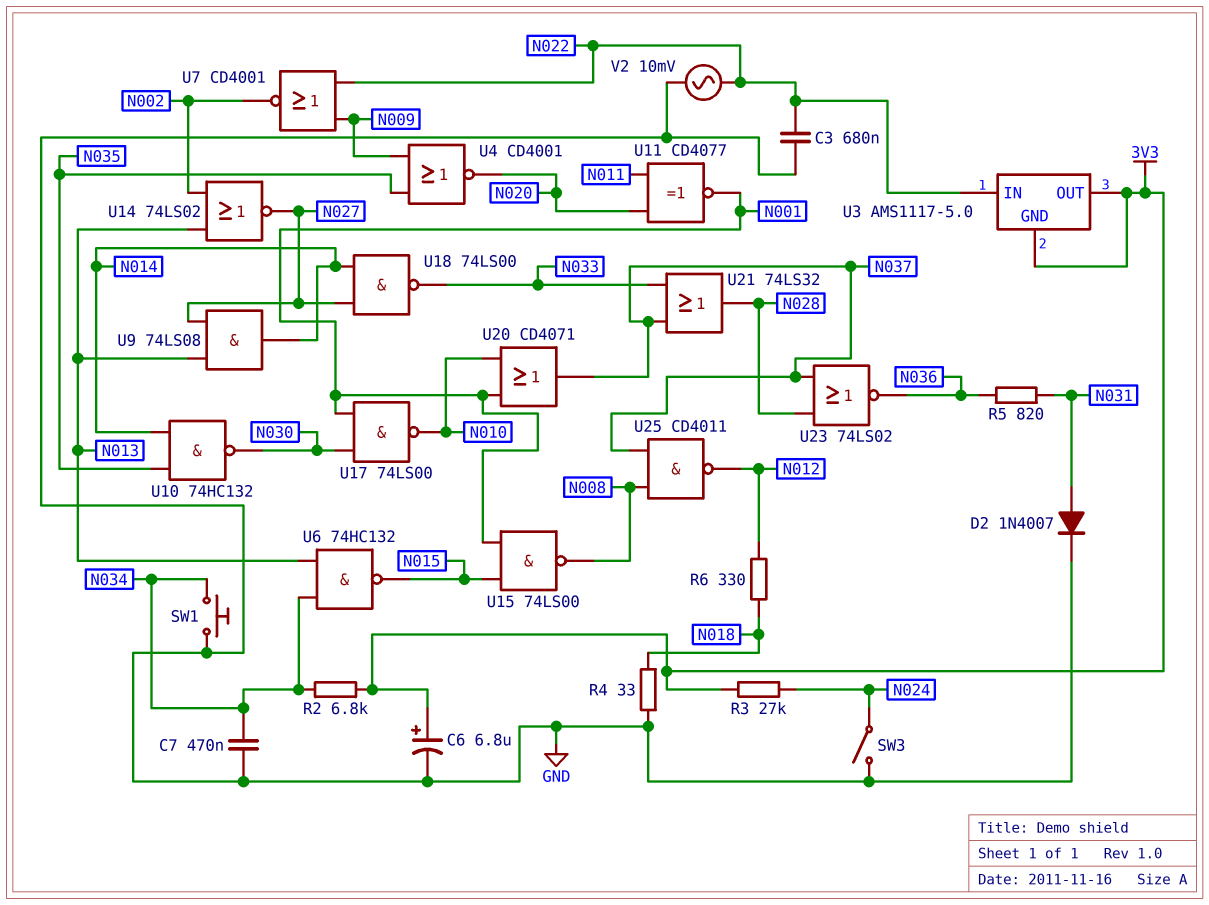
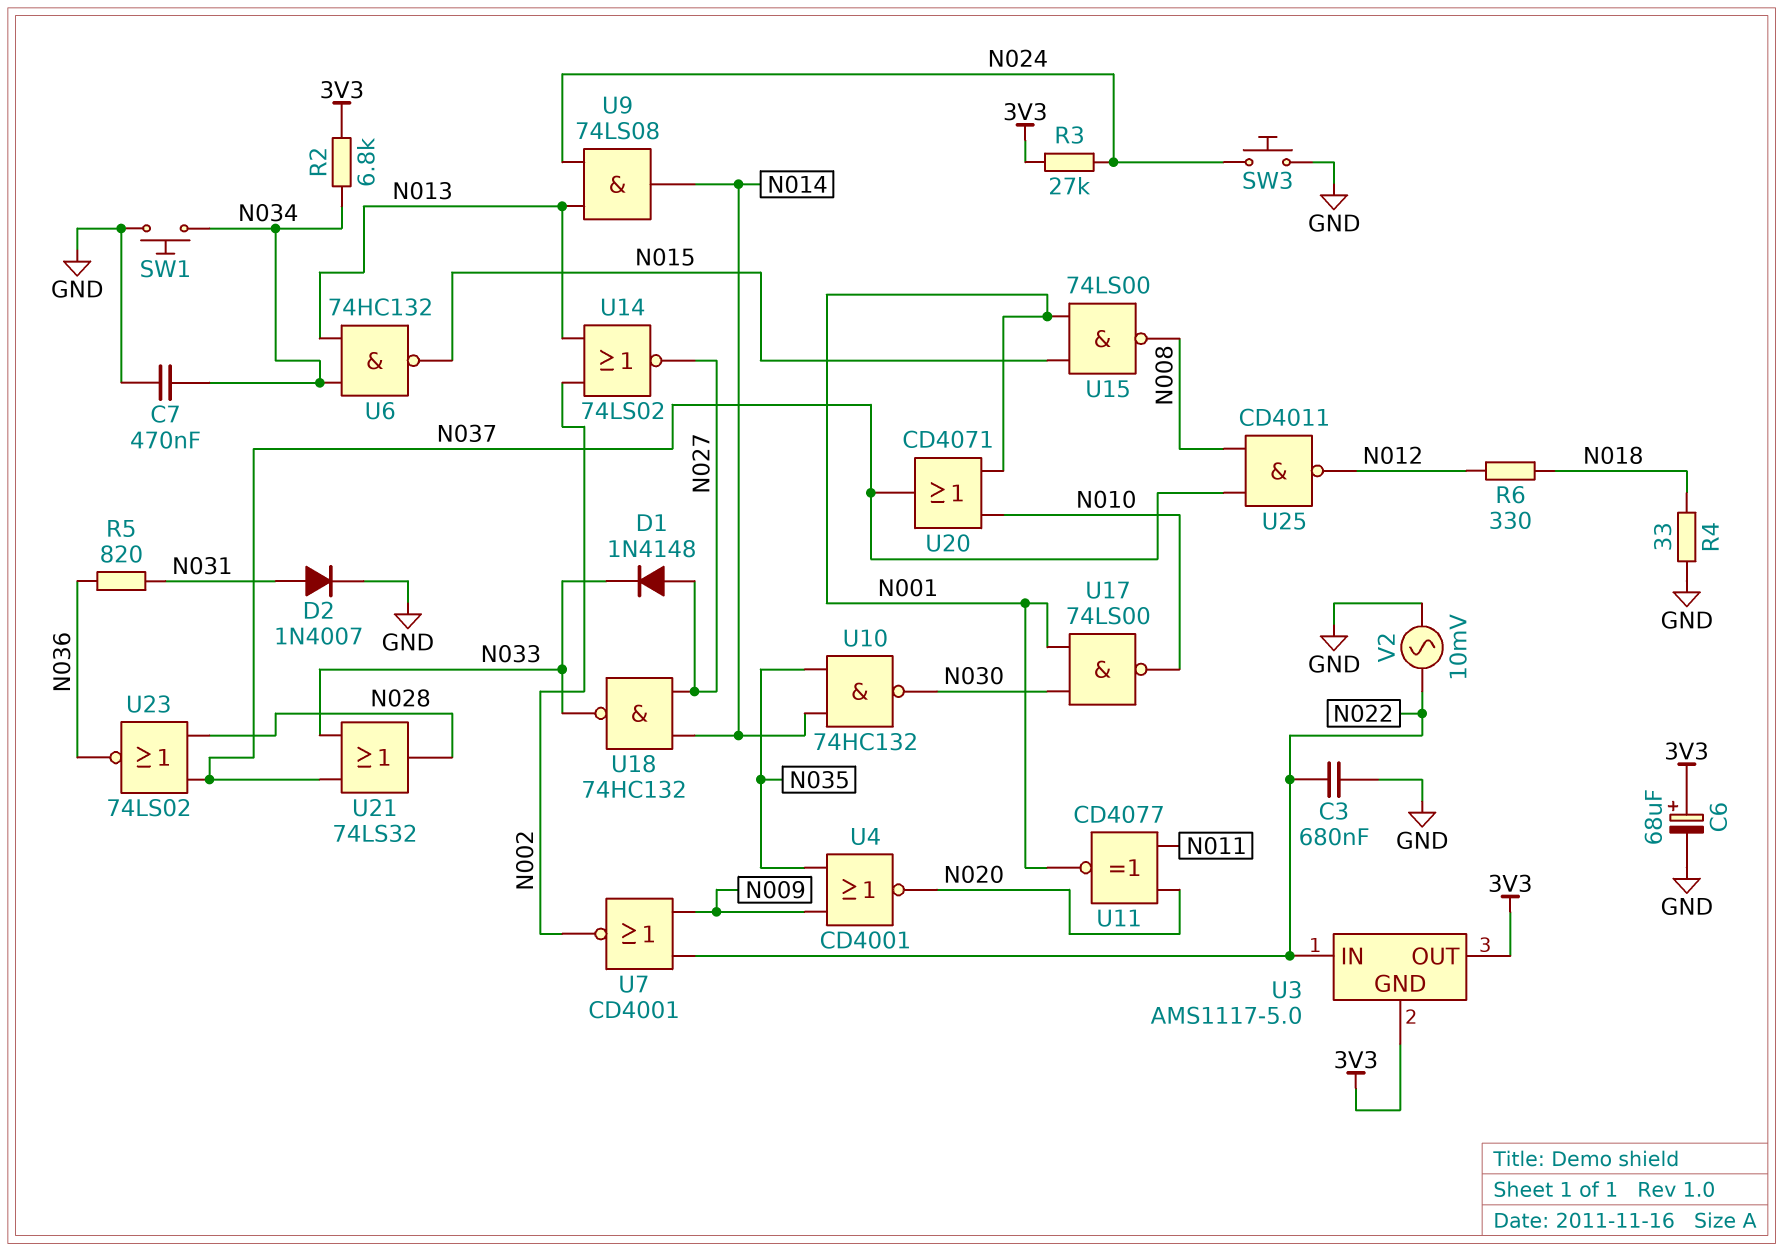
C6: 6.8uF (plus 3V3, minus GND) -> 68uF (plus 3V3, minus GND)
D1: none -> diode 1N4148 (A N027, K N033)
SW3: switch (GND, N024) -> button (GND, N024)
U9: AND 74LS08 (in N013, in N027, out N014) -> AND 74LS08 (in N013, in N024, out N014)
U18: NAND 74LS00 (in N014, in N027, out N033) -> NAND 74HC132 (in N014, in N027, out N033)

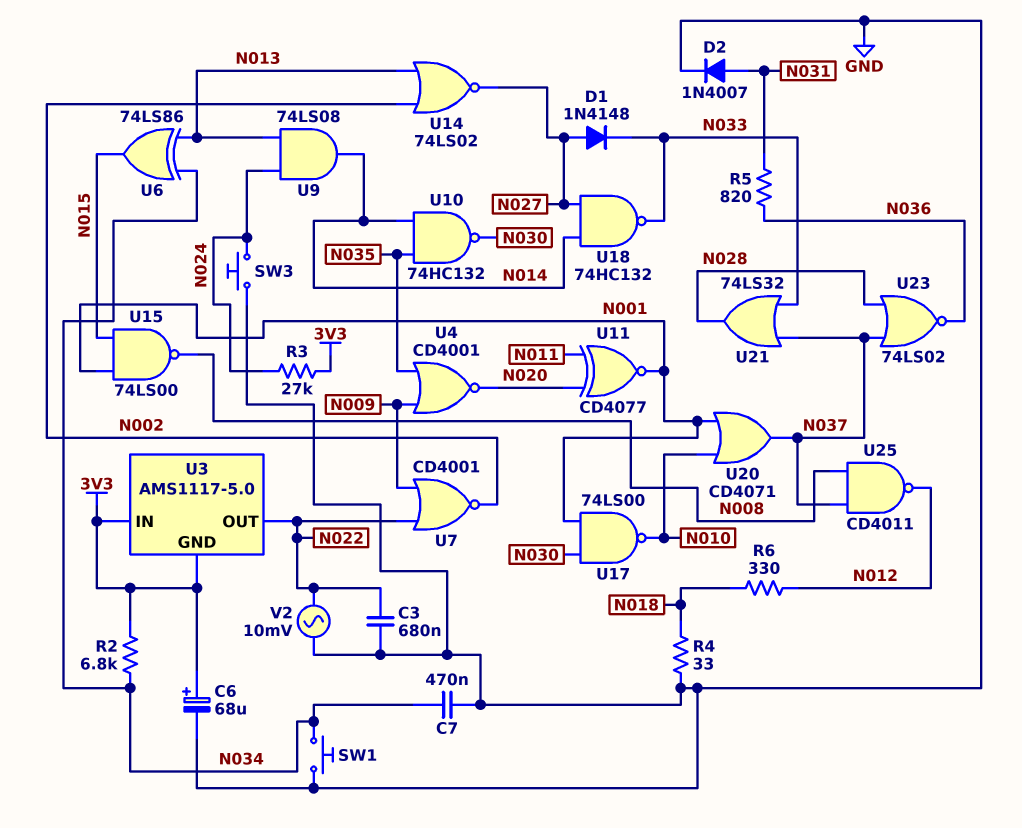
U3 pin IN: N022 -> 3V3
U3 pin OUT: 3V3 -> N022
U6: NAND 74HC132 (in N013, in N034, out N015) -> XOR 74LS86 (in N013, in N034, out N015)

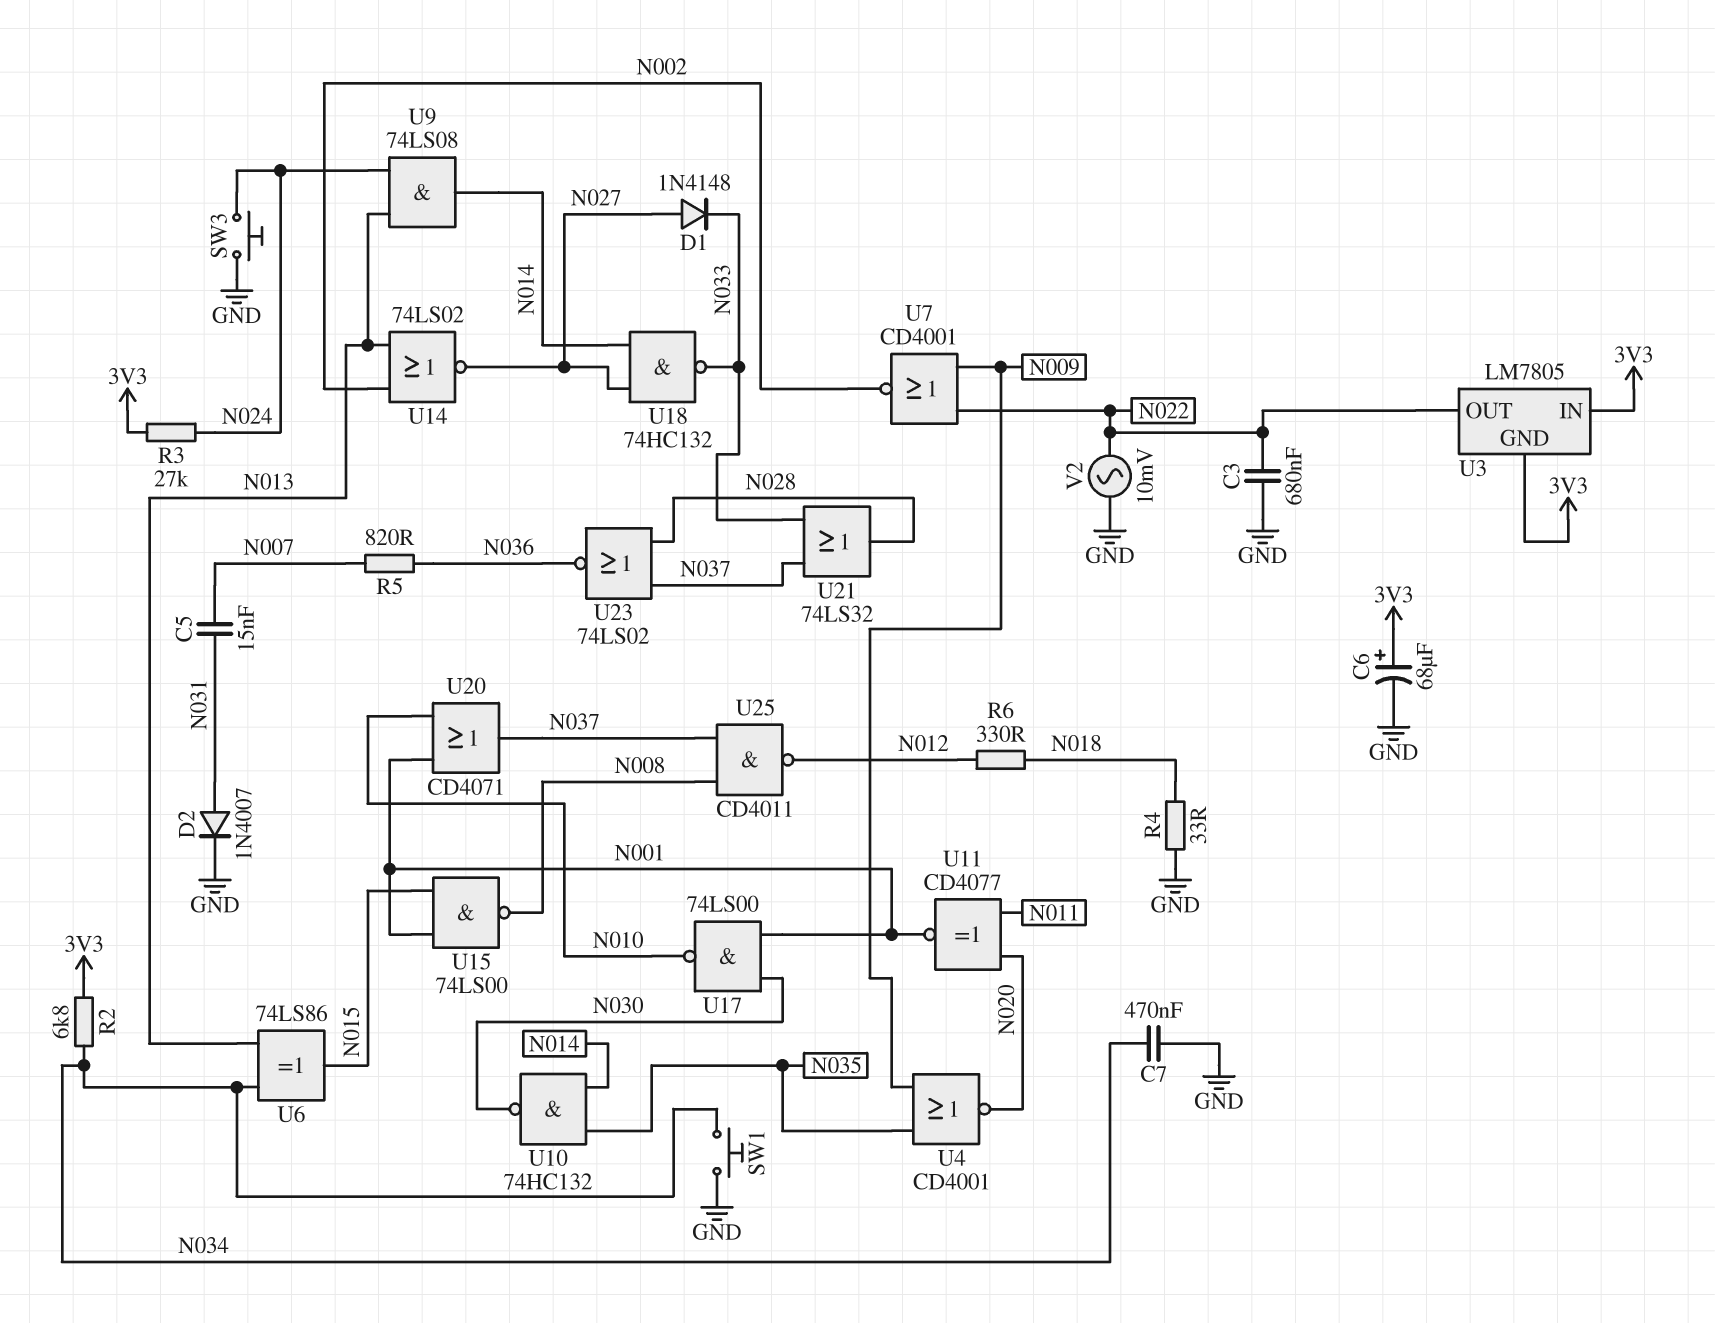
C5: none -> 15nF (N007, N031)
R5: 820 (N031, N036) -> 820 (N007, N036)
U3: AMS1117-5.0 -> LM7805

